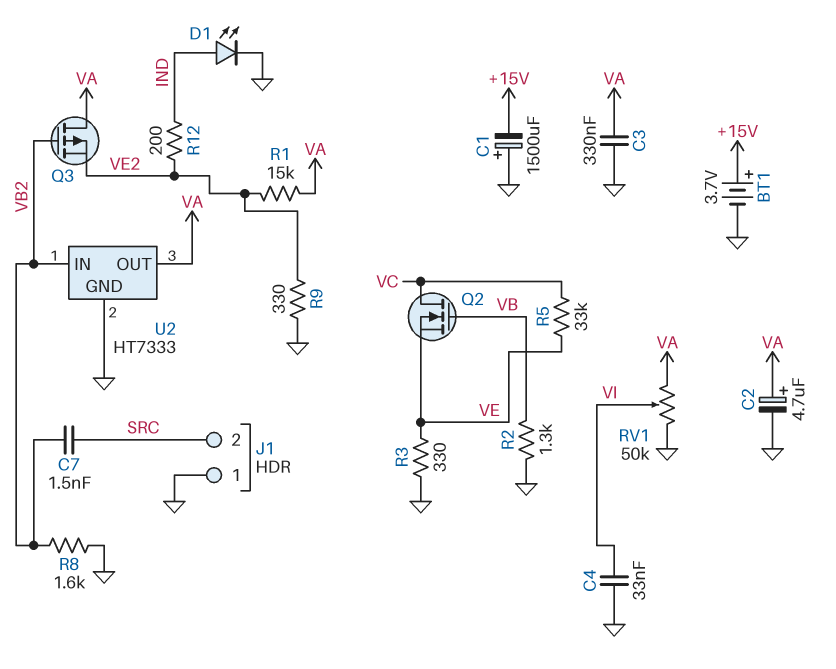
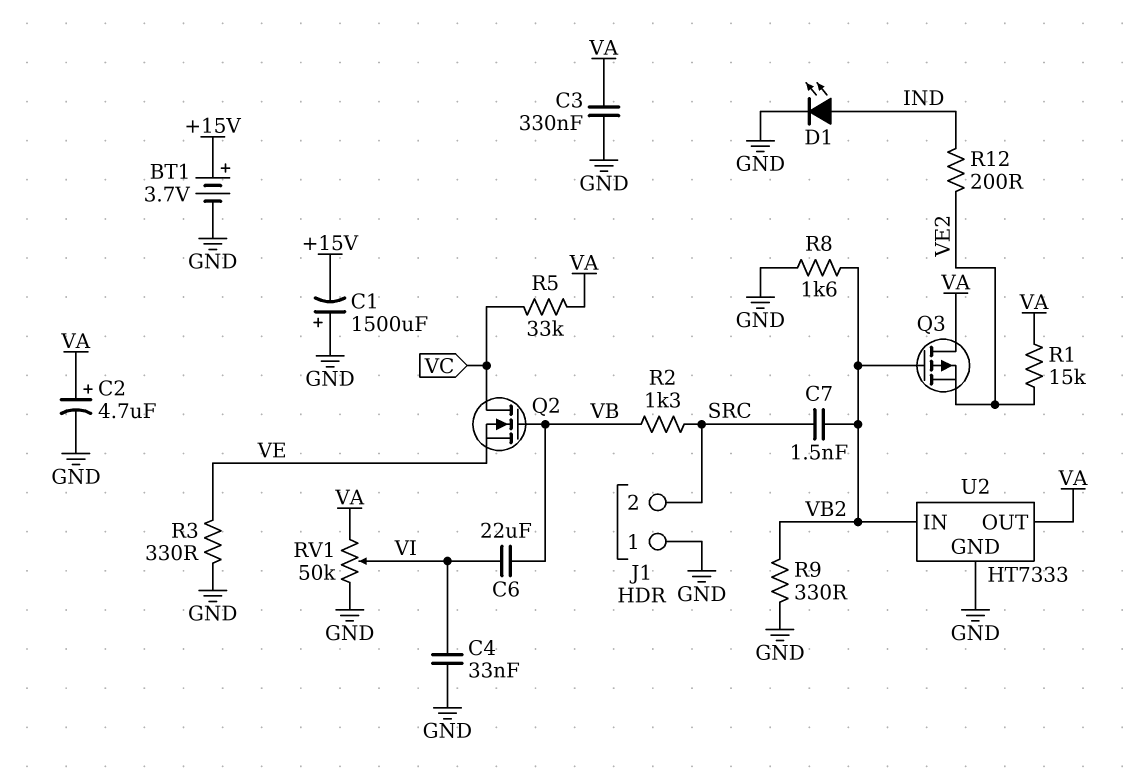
C6: none -> 22uF (VB, VI)
R2: 1.3k (GND, VB) -> 1.3k (SRC, VB)
R5: 33k (VC, VE) -> 33k (VA, VC)
R9: 330 (GND, VE2) -> 330 (GND, VB2)

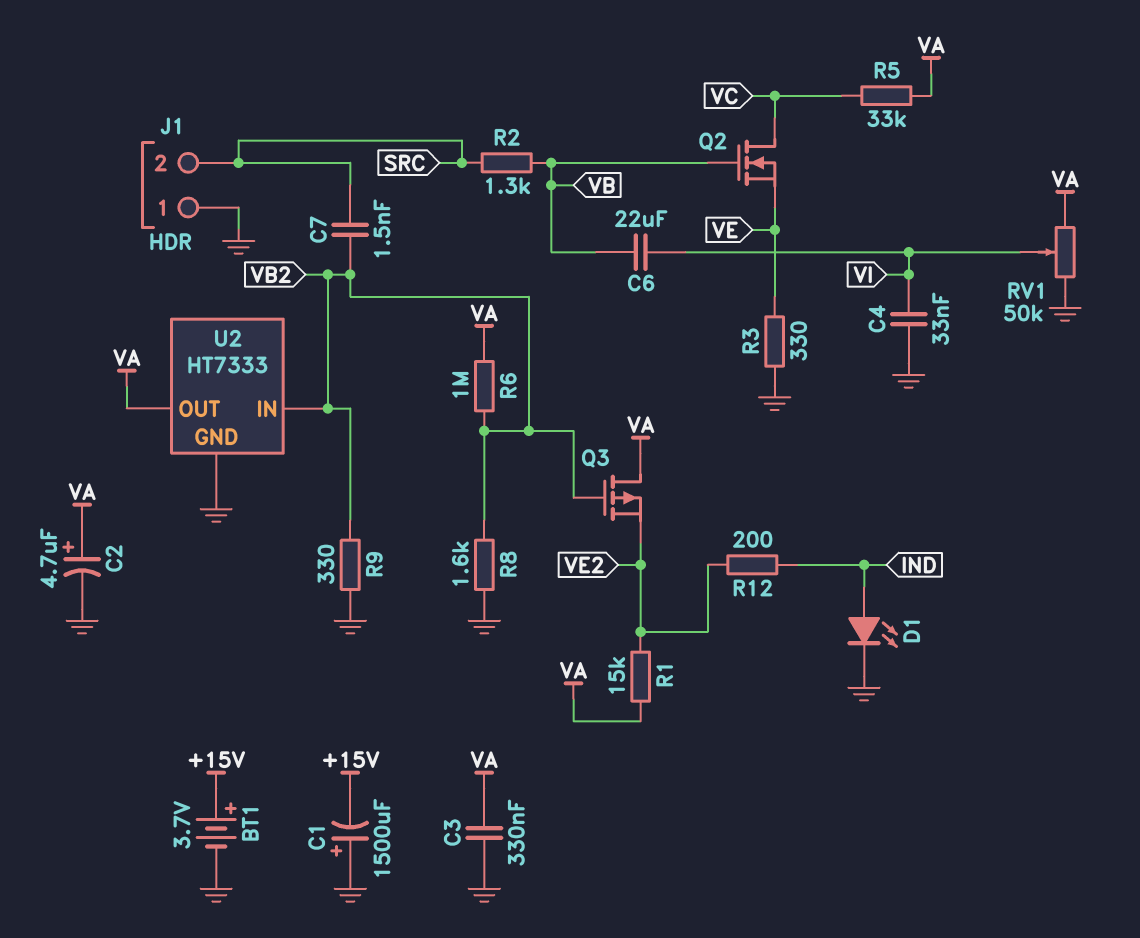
R6: none -> 1M (VA, VB2)

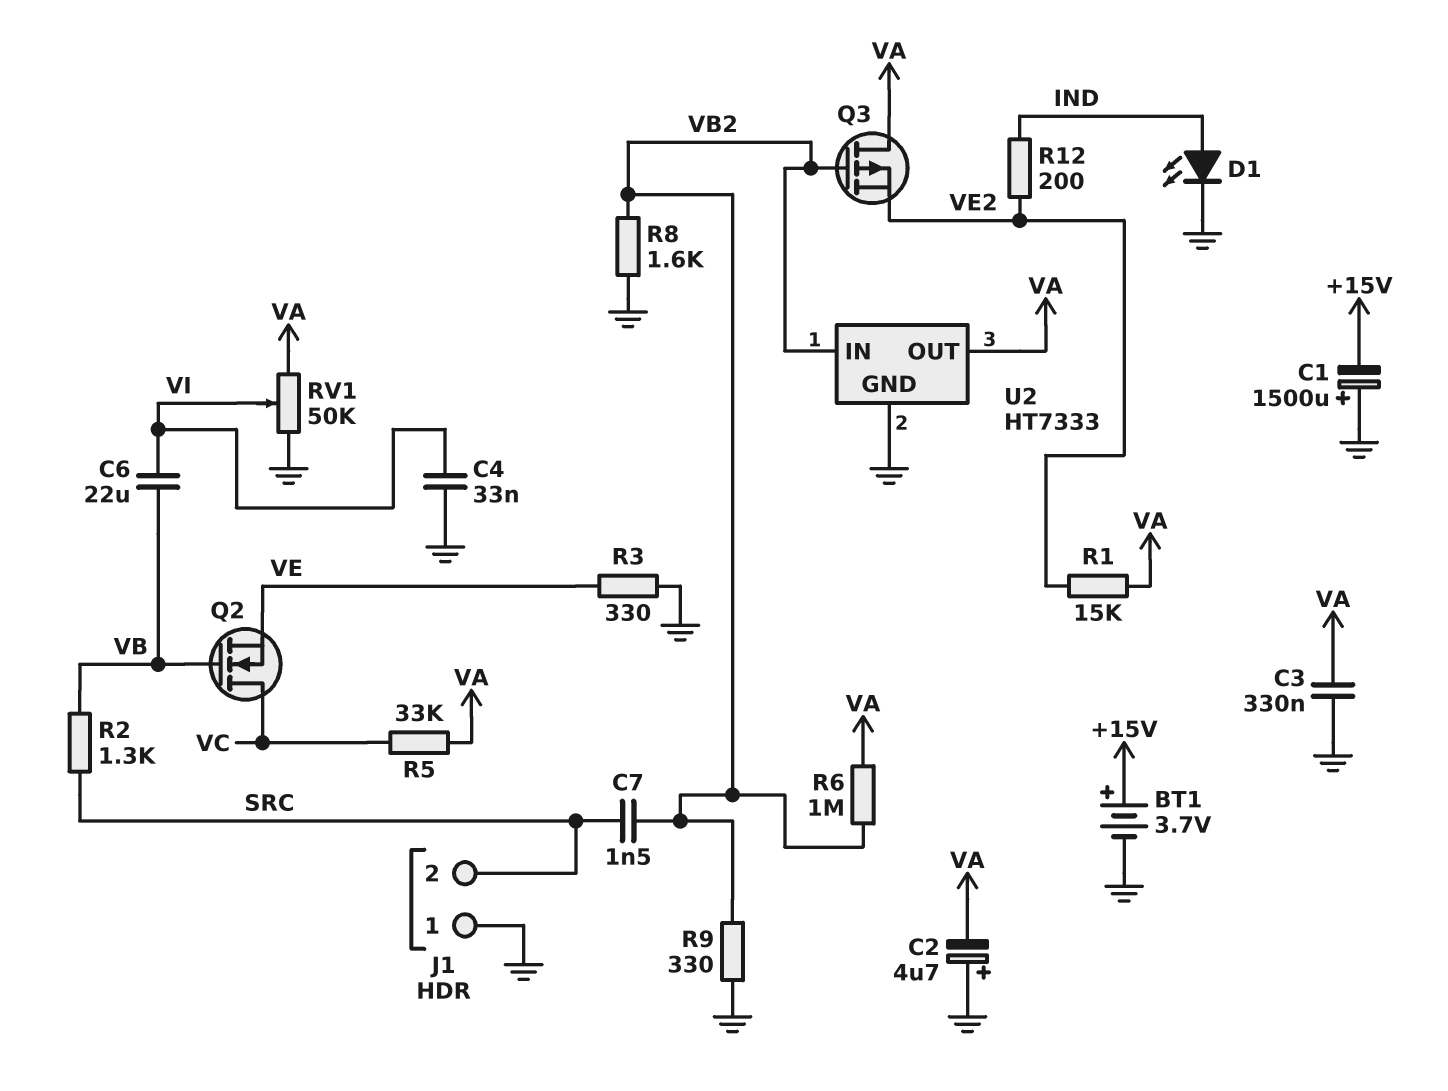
C2: 4.7uF (plus VA, minus GND) -> 4.7uF (plus GND, minus VA)

